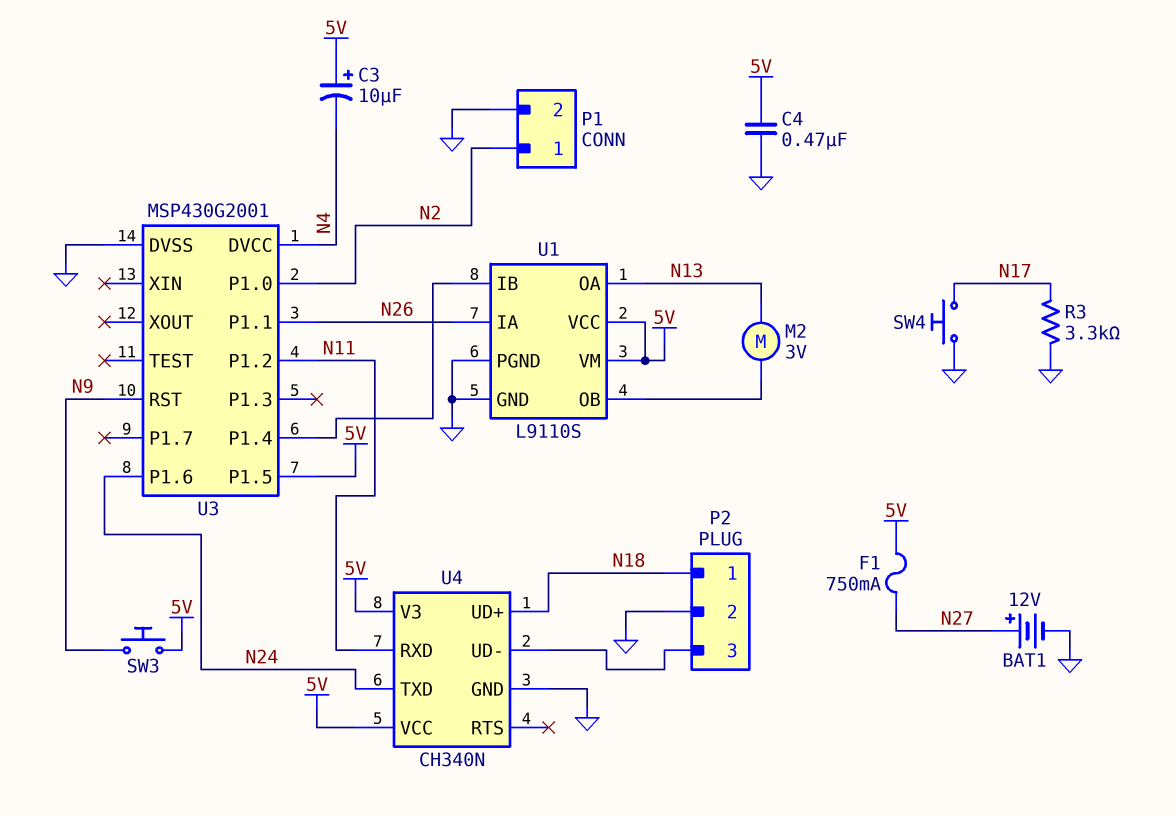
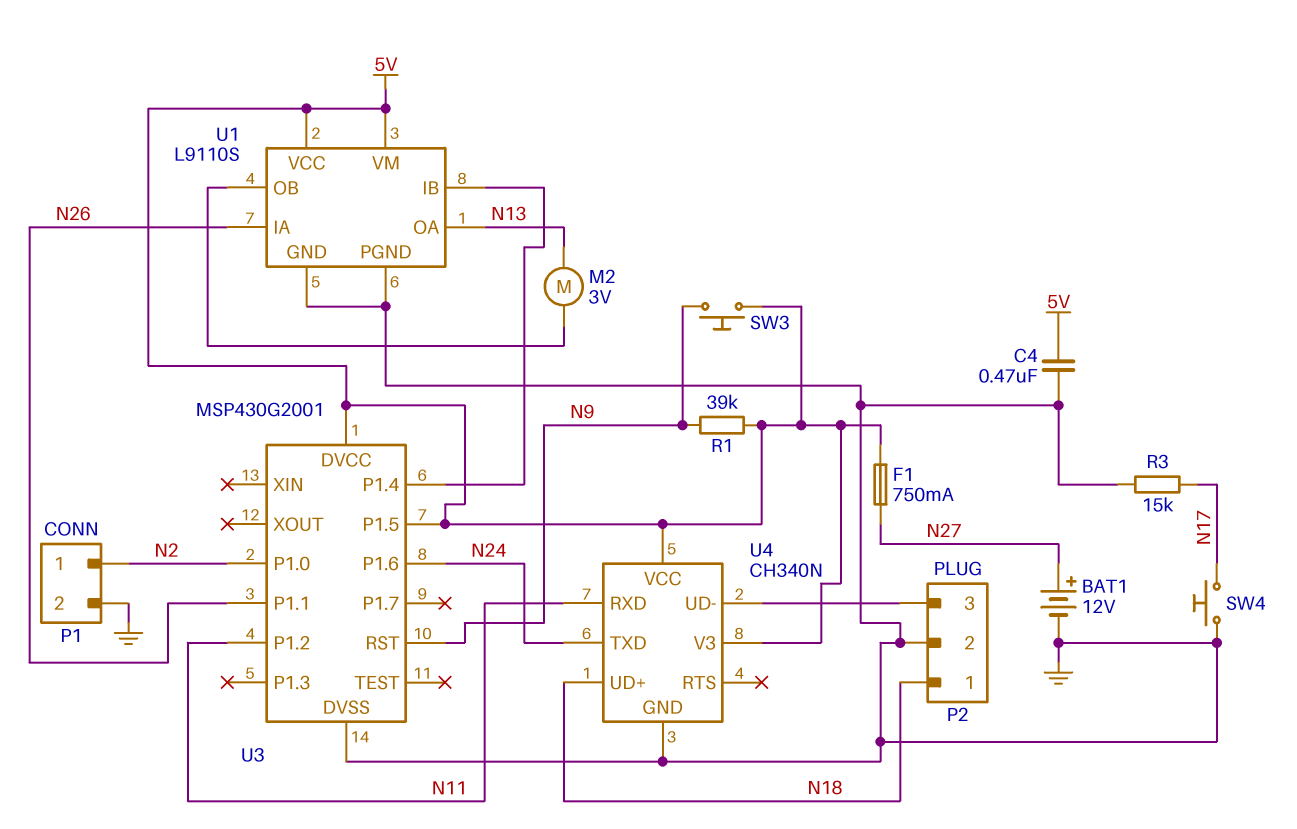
C3: 10uF (plus 5V, minus N4) -> none
R1: none -> 39k (5V, N9)
R3: 3.3k (GND, N17) -> 15k (GND, N17)
U3 pin DVCC: N4 -> 5V

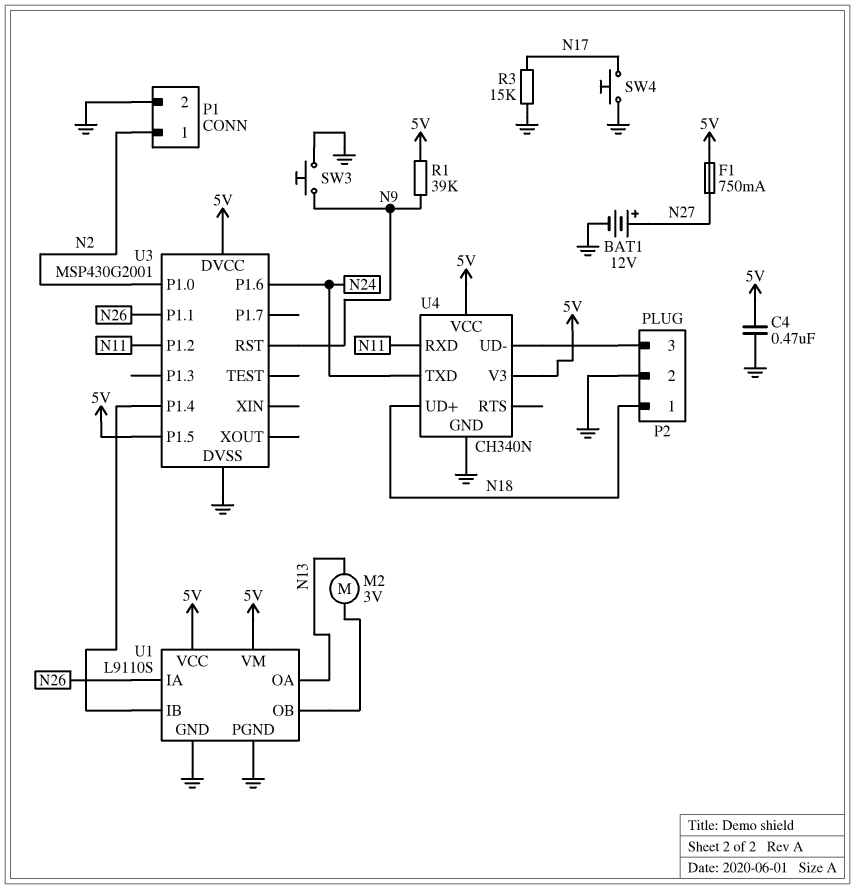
SW3: button (5V, N9) -> button (GND, N9)

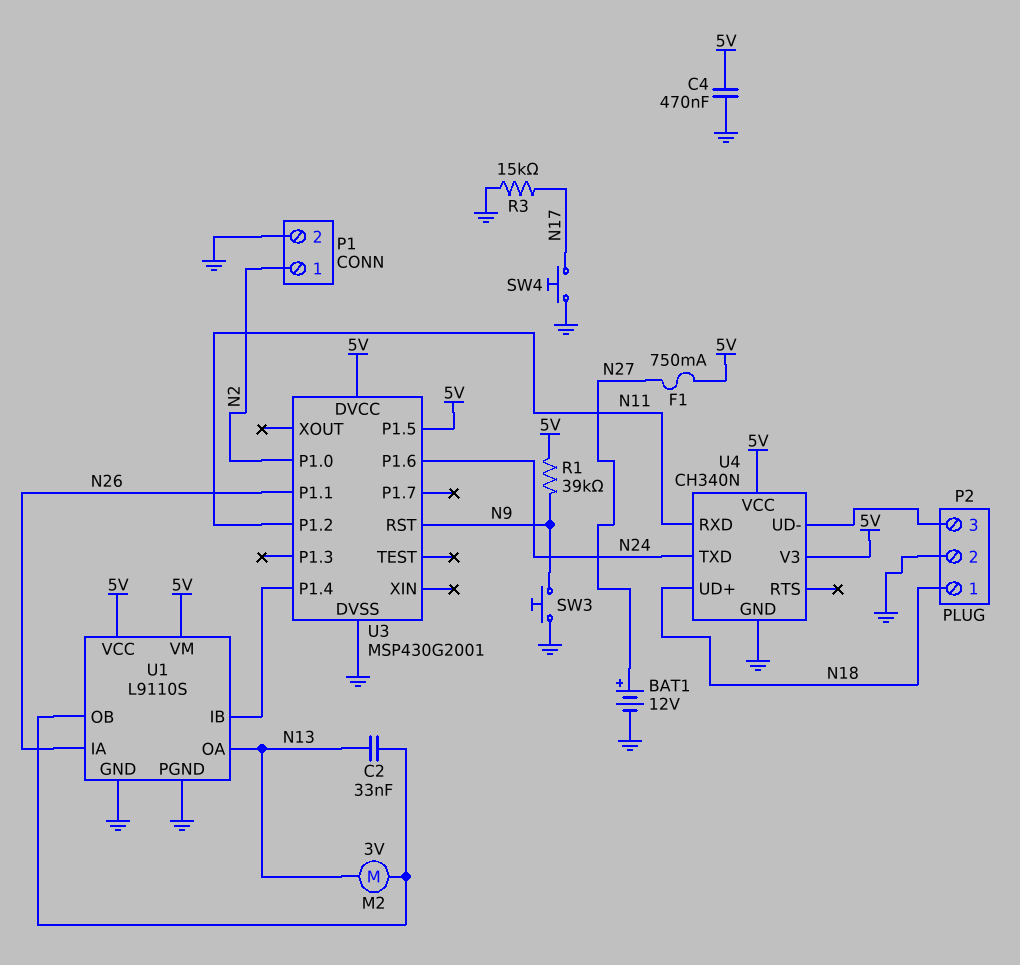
C2: none -> 33nF (N13, U1/OB)

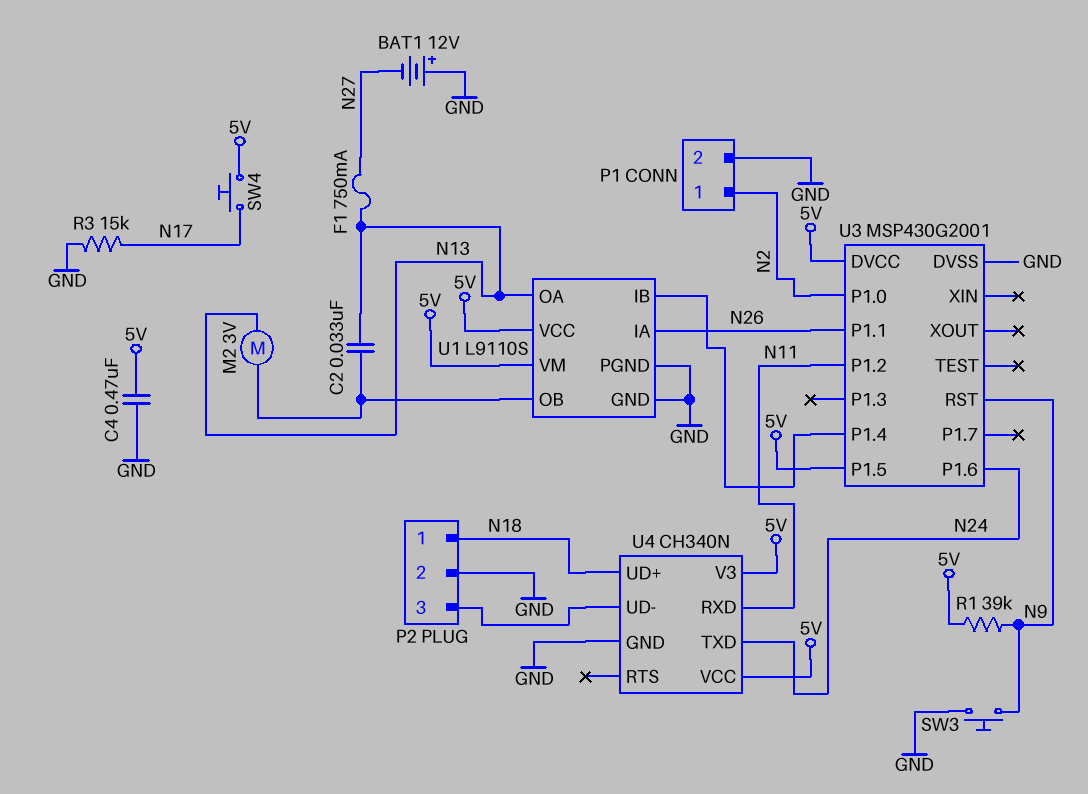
BAT1: 12V (plus N27, minus GND) -> 12V (plus GND, minus N27)
F1: 750mA (5V, N27) -> 750mA (N13, N27)
SW4: button (GND, N17) -> button (5V, N17)

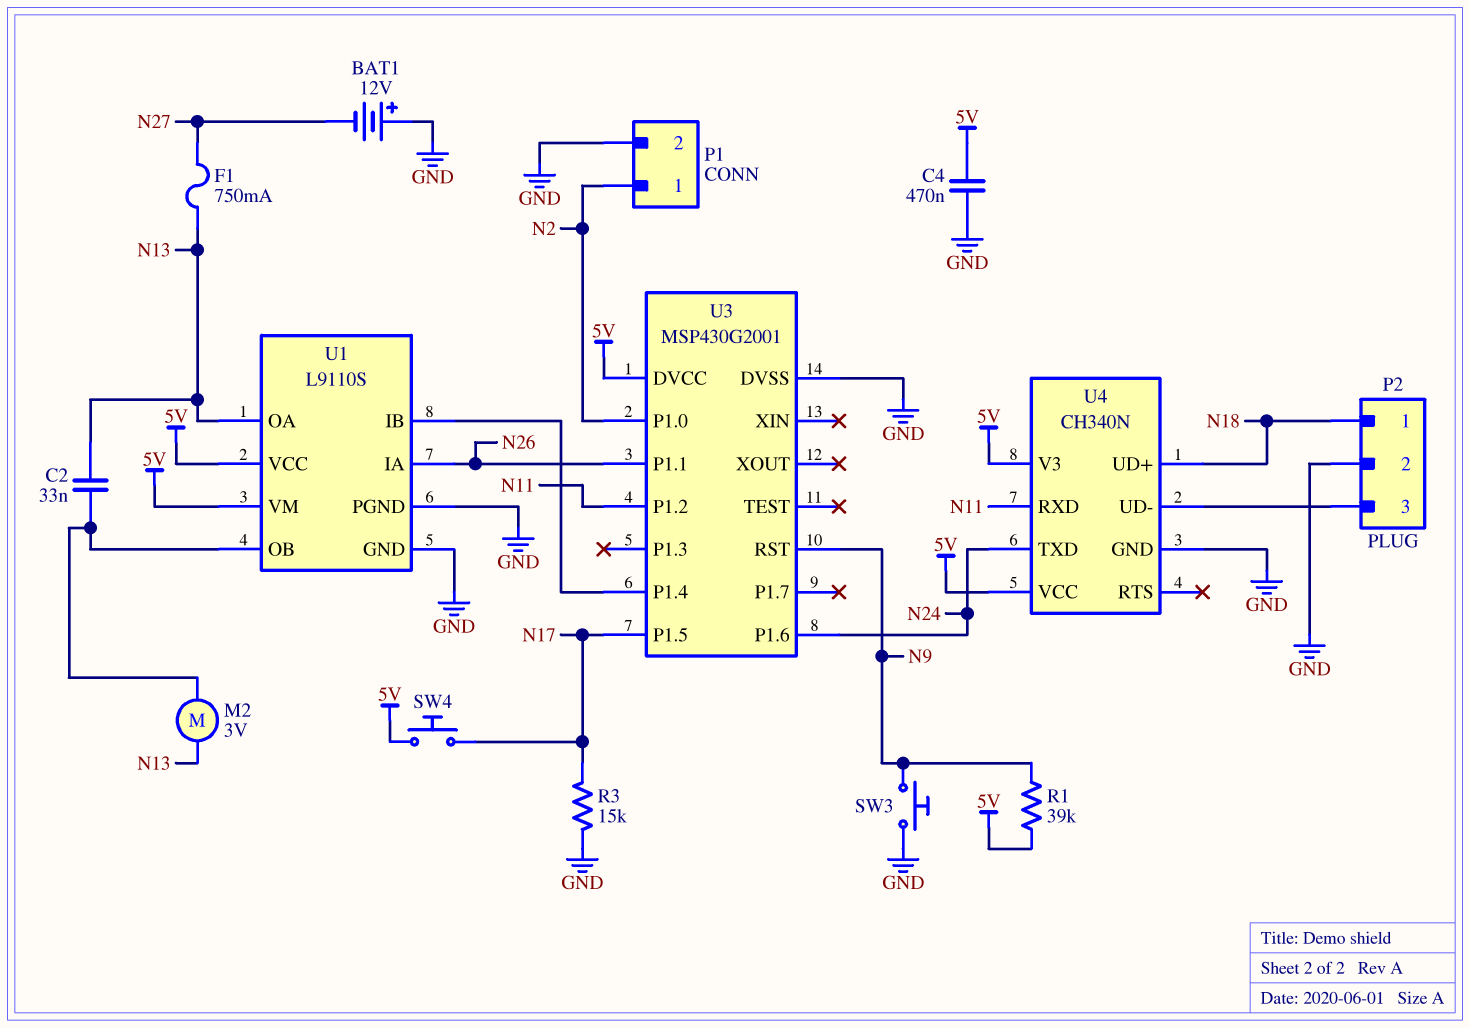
U3 pin P1.5: 5V -> N17

